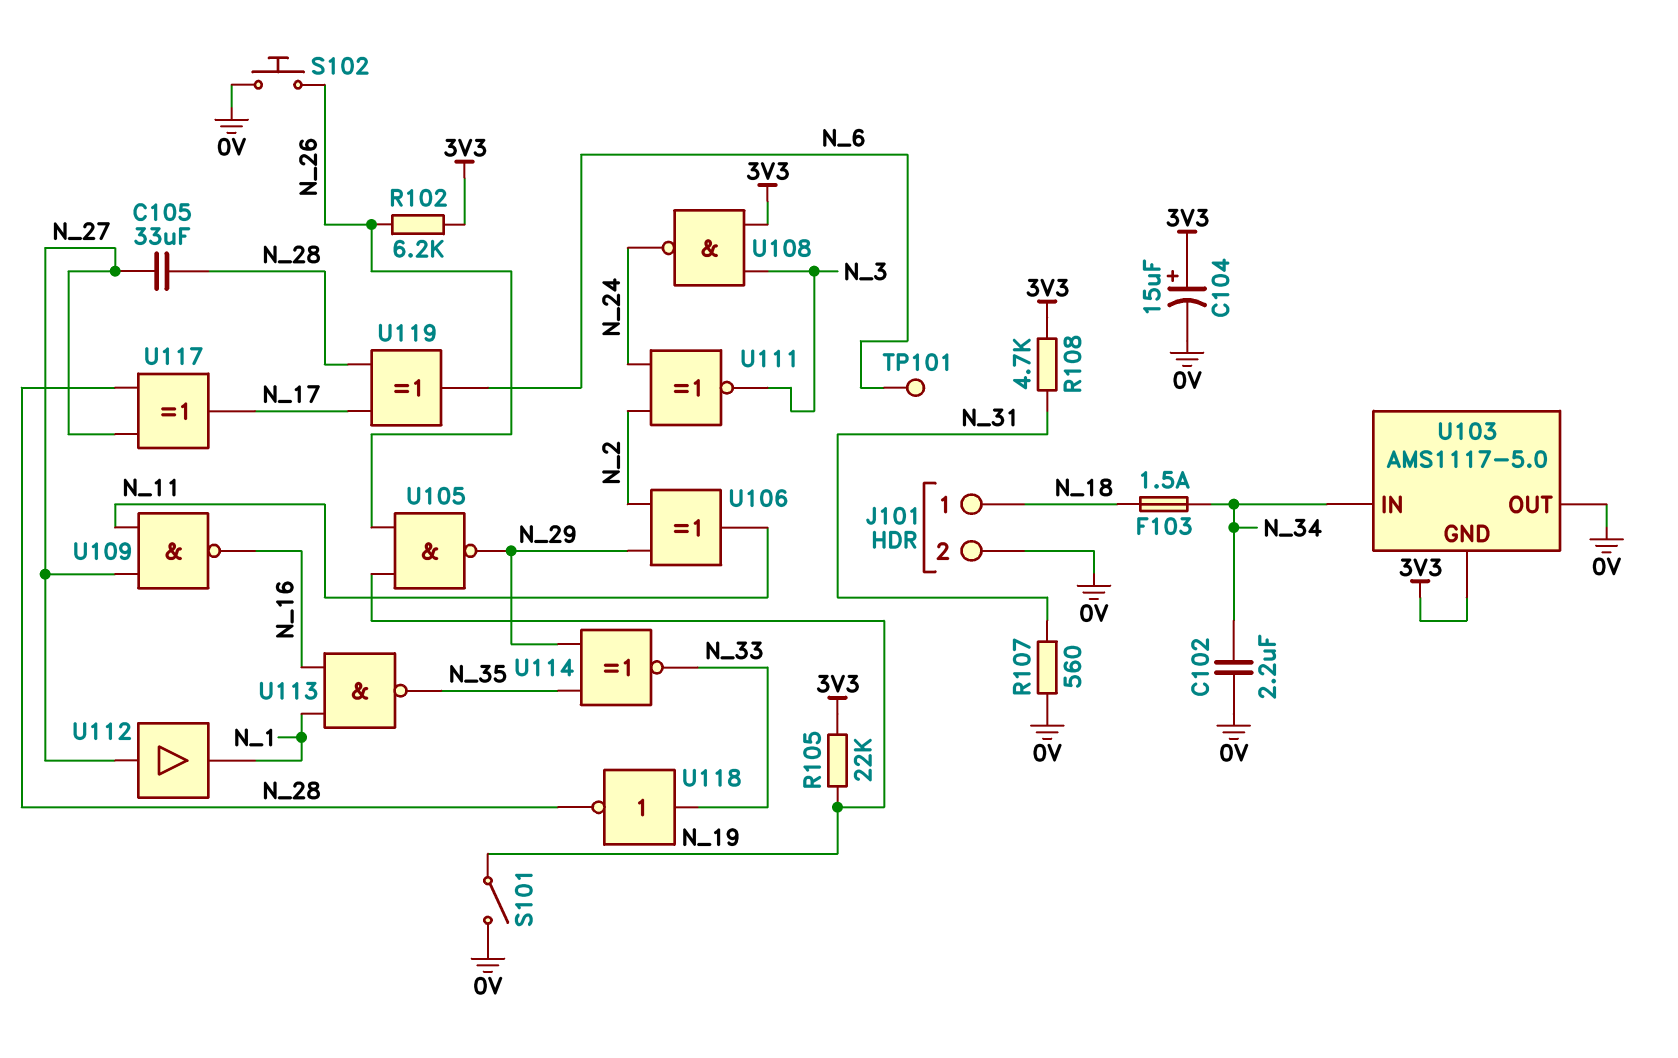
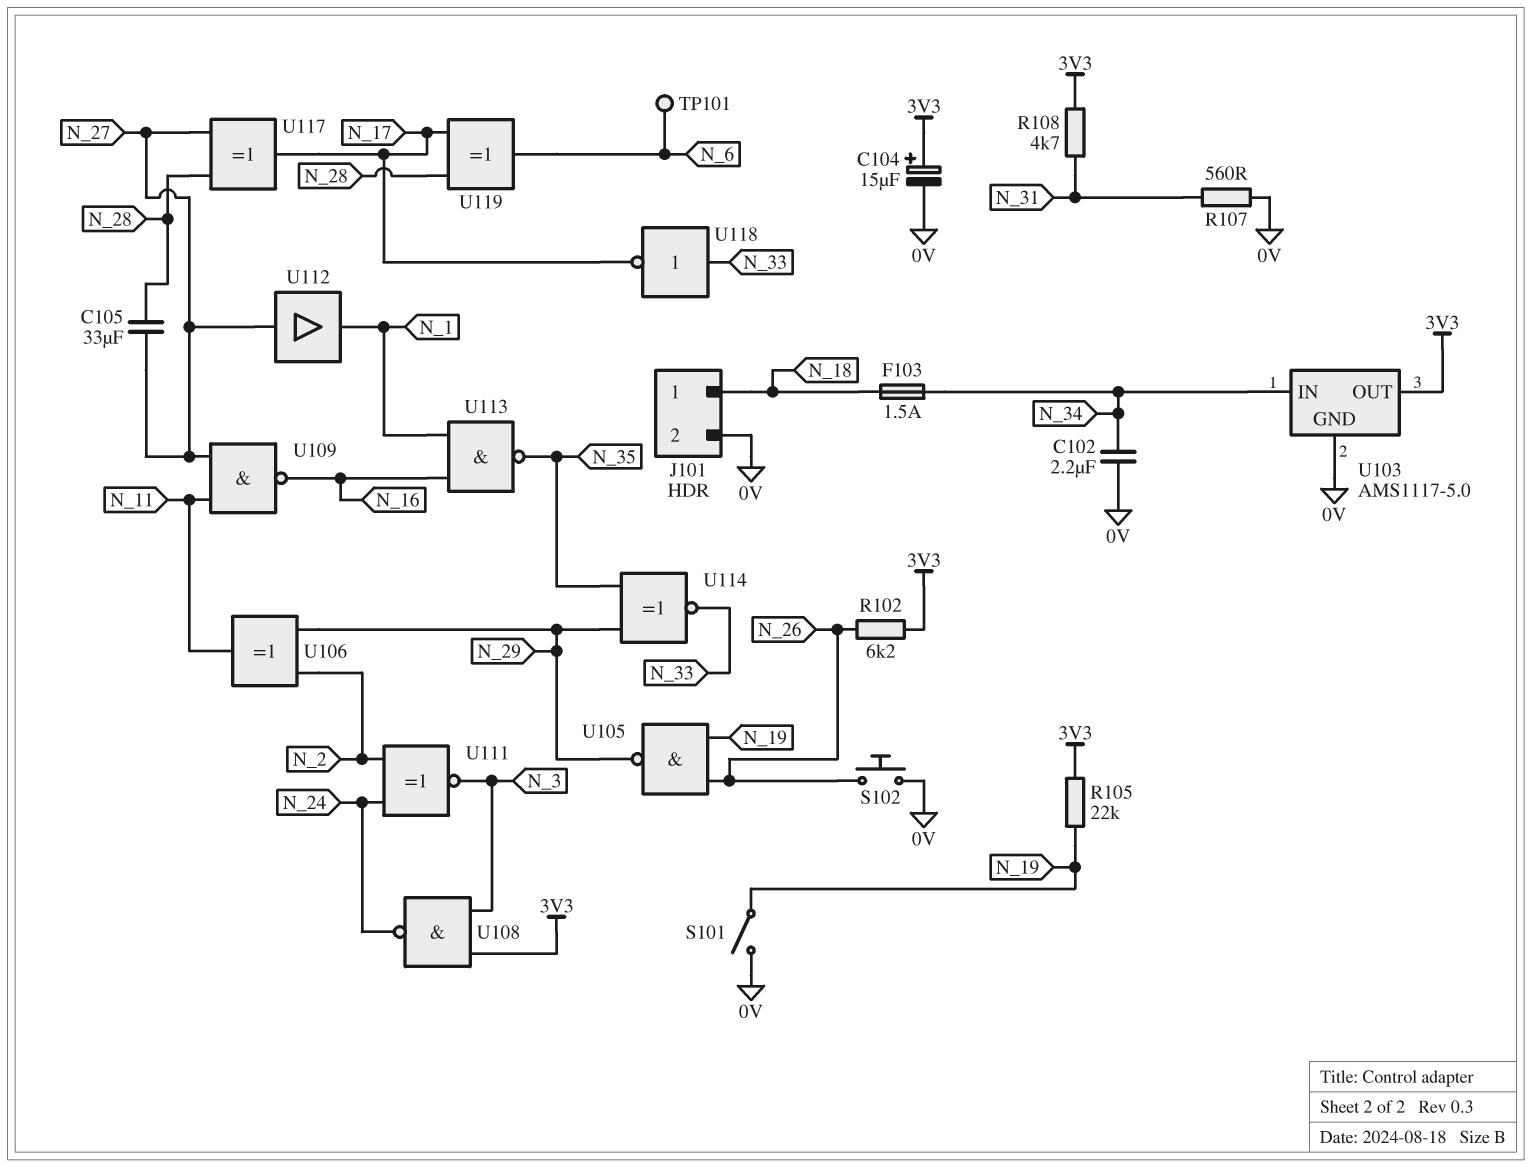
U103 pin GND: 3V3 -> 0V
U103 pin OUT: 0V -> 3V3
U118: NOT (in N_33, out N_28) -> NOT (in N_33, out N_17)

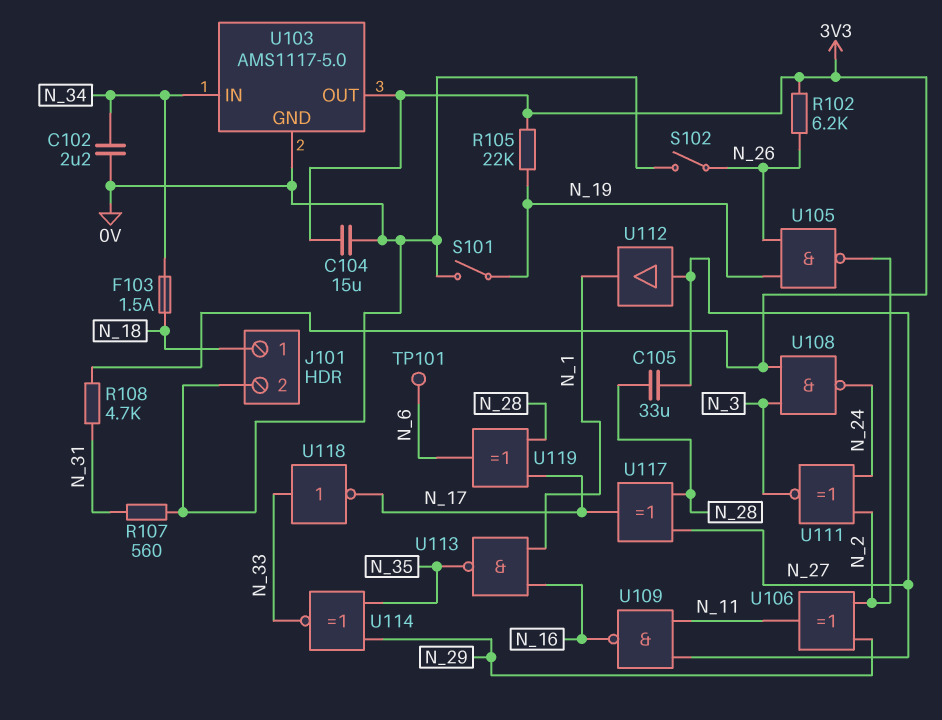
C104: 15uF (plus 3V3, minus 0V) -> 15uF (0V, 3V3)
S102: button (0V, N_26) -> switch (0V, N_26)
U105: NAND (in N_19, in N_26, out N_29) -> NAND (in N_19, in N_26, out N_2)

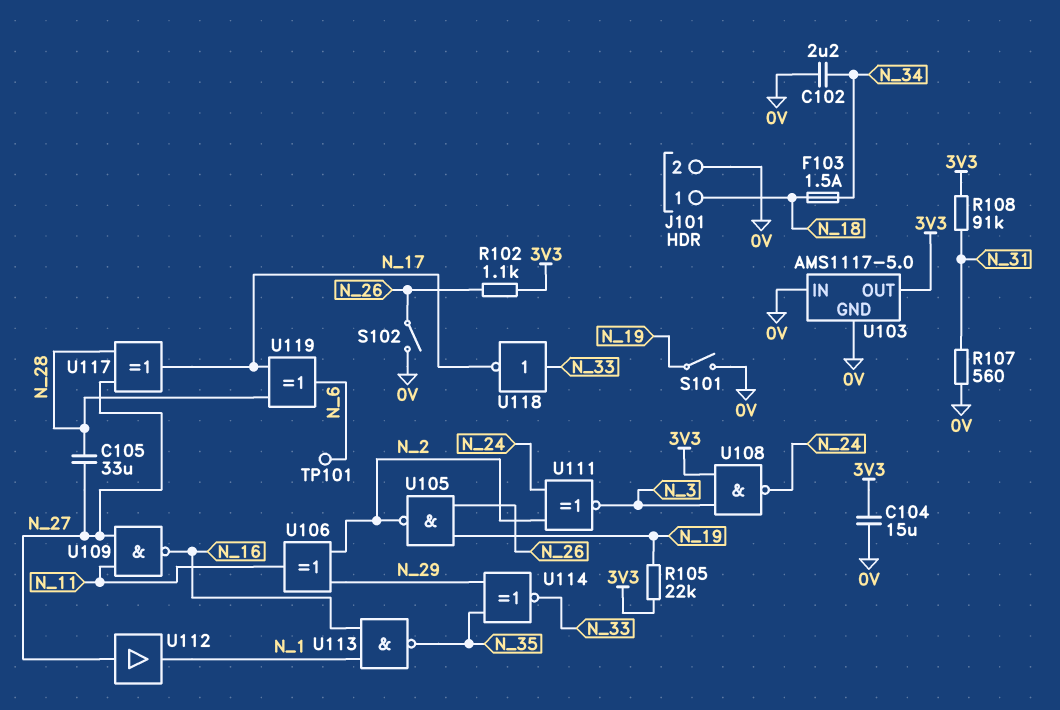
R102: 6.2k (3V3, N_26) -> 1.1k (3V3, N_26)
R108: 4.7k (3V3, N_31) -> 91k (3V3, N_31)
U103 pin IN: N_34 -> 0V

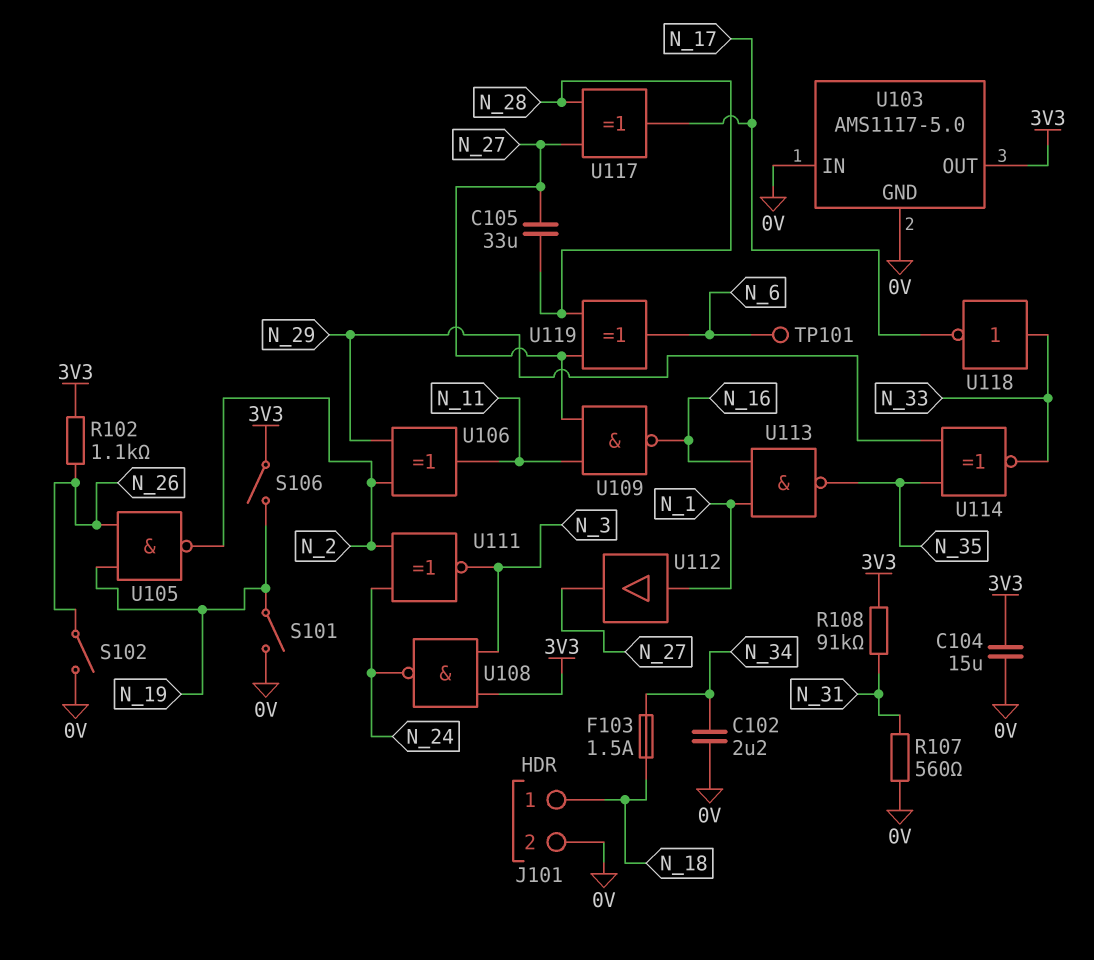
R105: 22k (3V3, N_19) -> none
S106: none -> switch (3V3, N_19)
U112: buffer (in N_27, out N_1) -> buffer (in N_1, out N_27)
U119: XOR (in N_17, in N_28, out N_6) -> XOR (in N_27, in N_28, out N_6)

